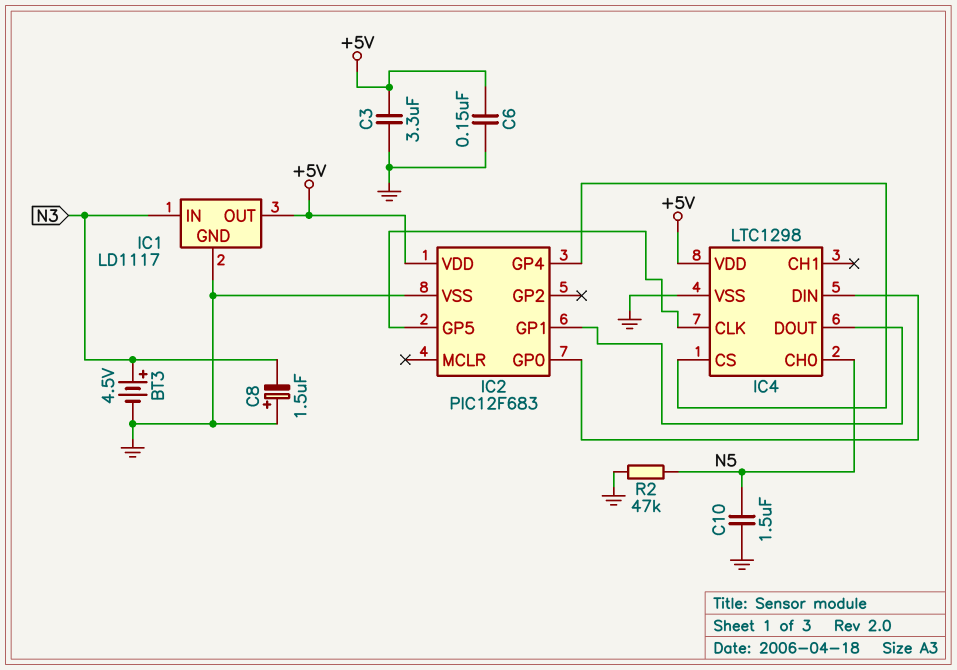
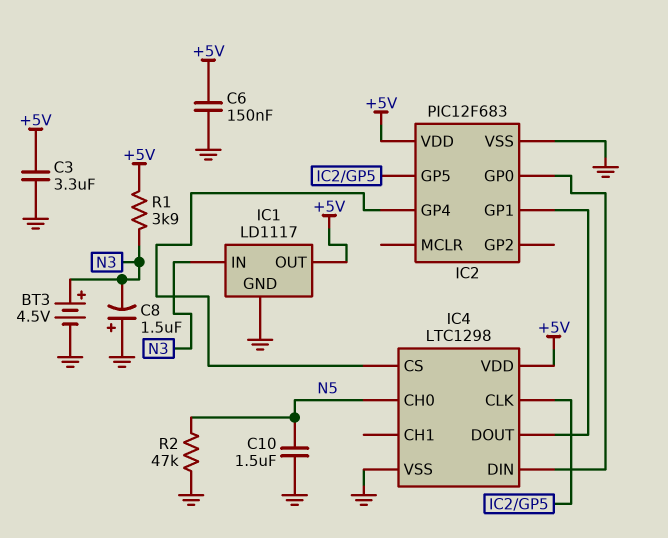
R1: none -> 3.9k (+5V, N3)

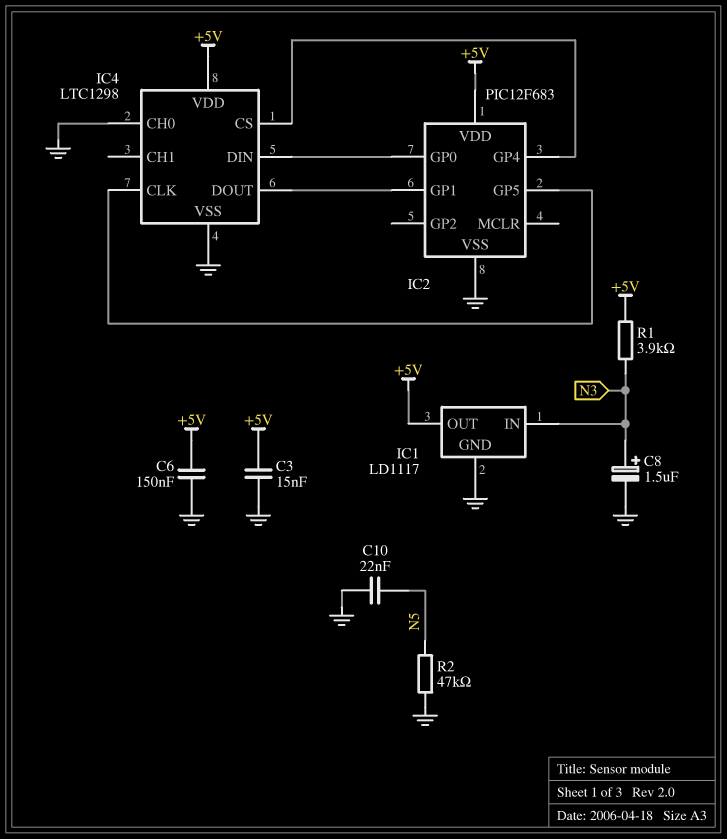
BT3: 4.5V (plus N3, minus GND) -> none
C3: 3.3uF (+5V, GND) -> 15nF (+5V, GND)
C8: 1.5uF (plus GND, minus N3) -> 1.5uF (plus N3, minus GND)
C10: 1.5uF (GND, N5) -> 22nF (GND, N5)
IC4 pin CH0: N5 -> GND

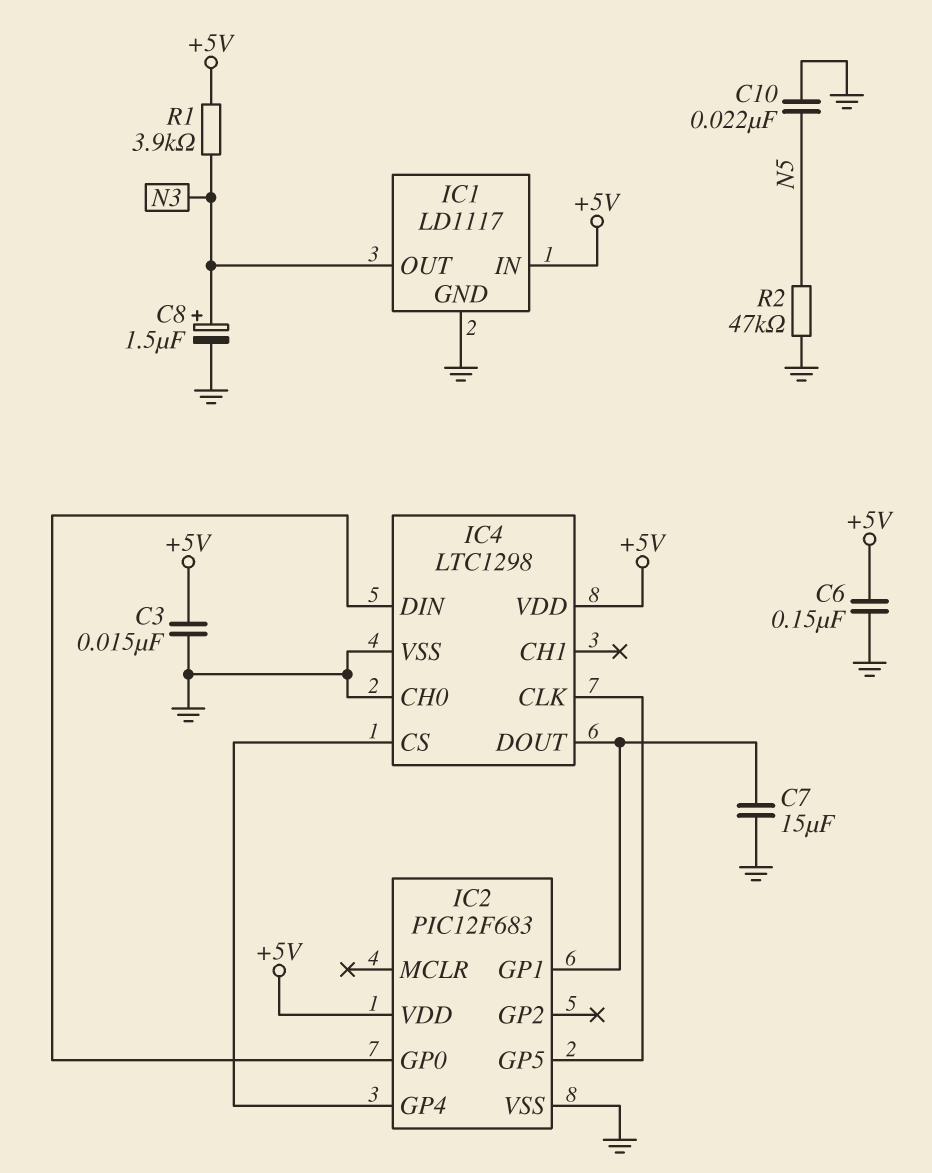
C7: none -> 15uF (GND, IC2/GP1)
IC1 pin IN: N3 -> +5V
IC1 pin OUT: +5V -> N3

